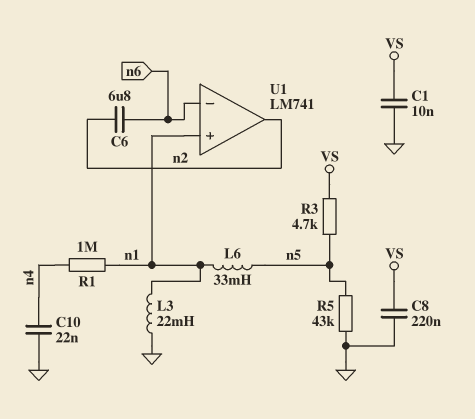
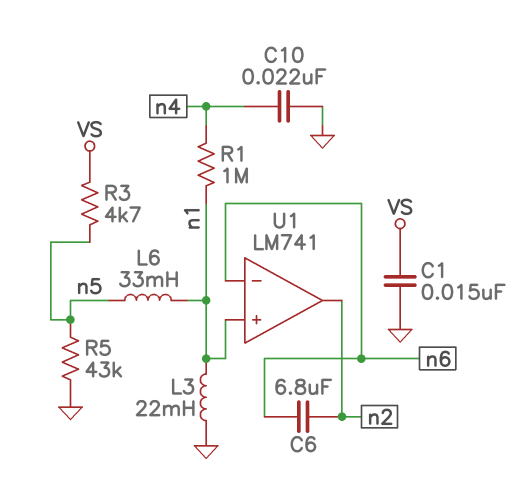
C1: 10nF (GND, VS) -> 15nF (GND, VS)
C8: 220nF (GND, VS) -> none

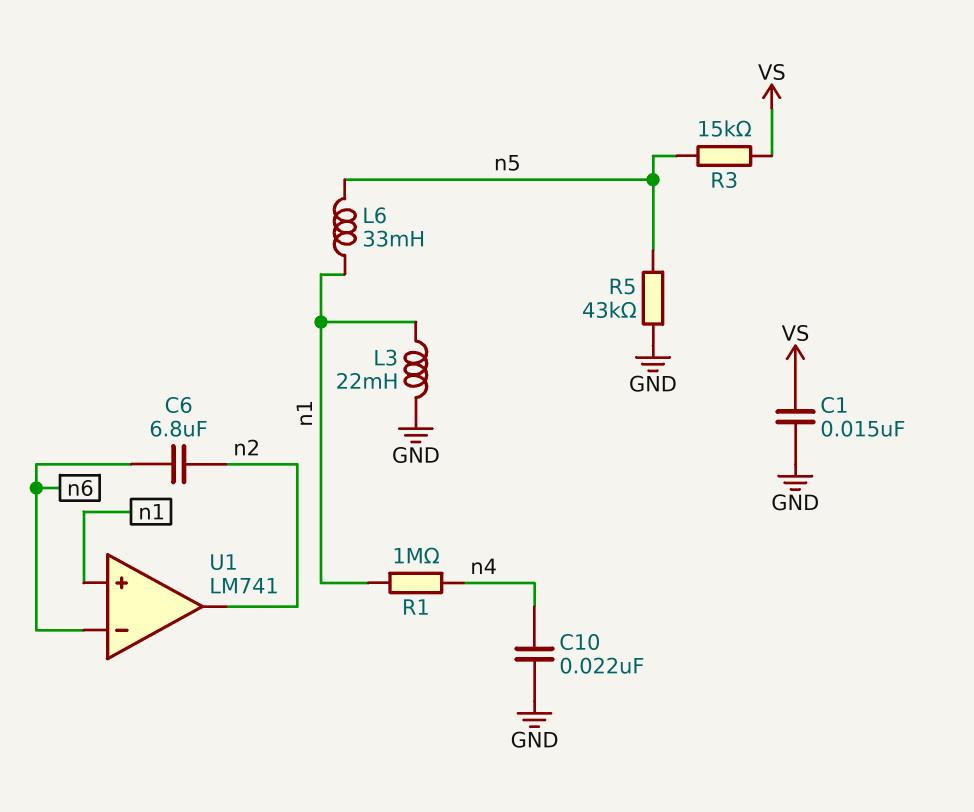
R3: 4.7k (VS, n5) -> 15k (VS, n5)

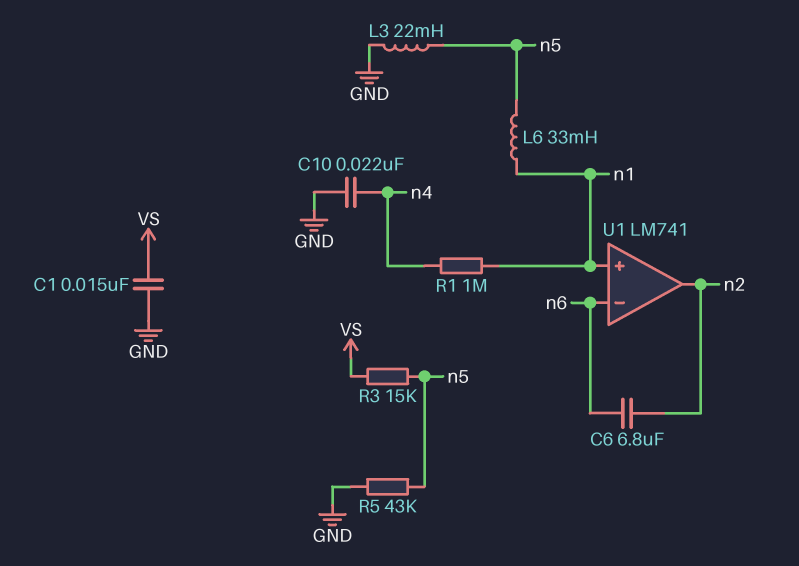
L3: 22mH (GND, n1) -> 22mH (GND, n5)

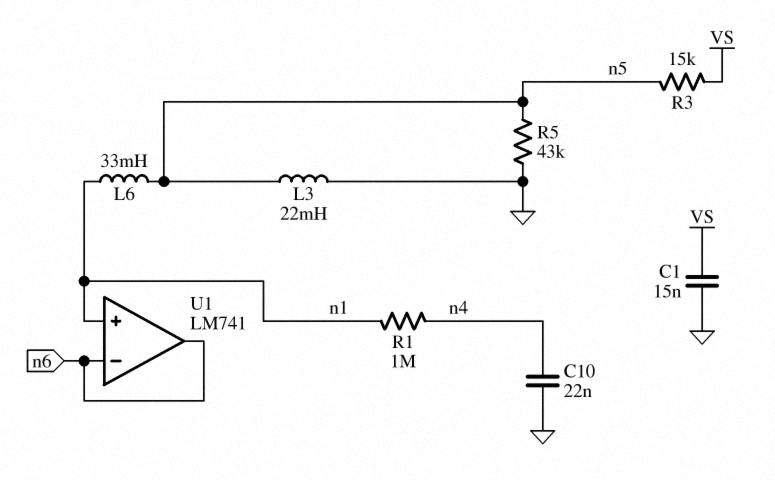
C6: 6.8uF (n2, n6) -> none
U1 pin out: n2 -> n6

